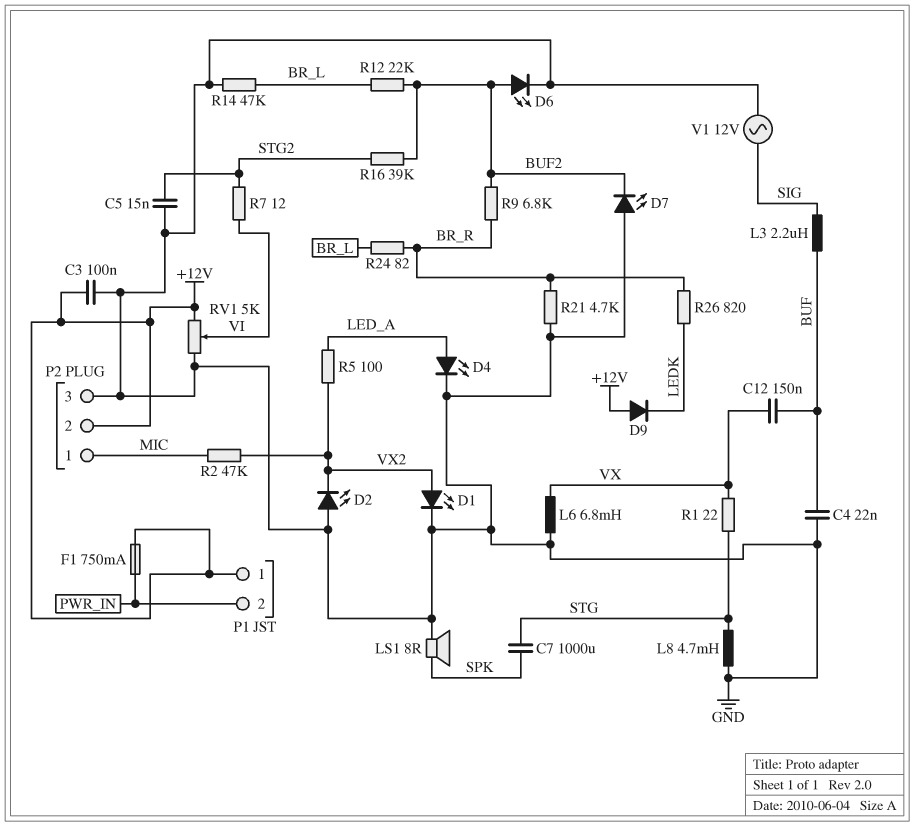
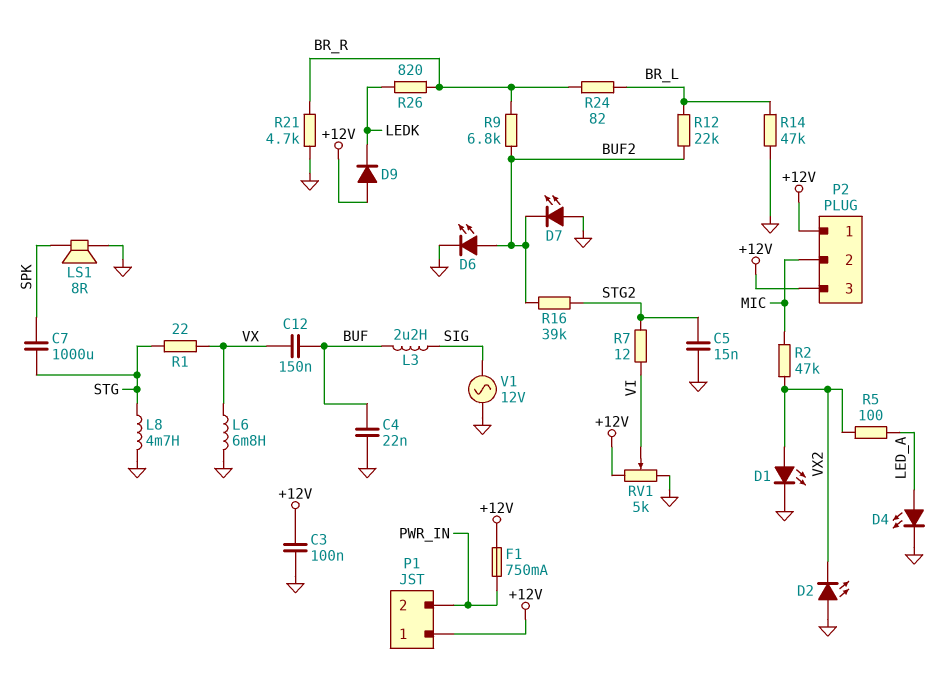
P2 pin 1: MIC -> +12V
P2 pin 2: +12V -> MIC
P2 pin 3: GND -> +12V

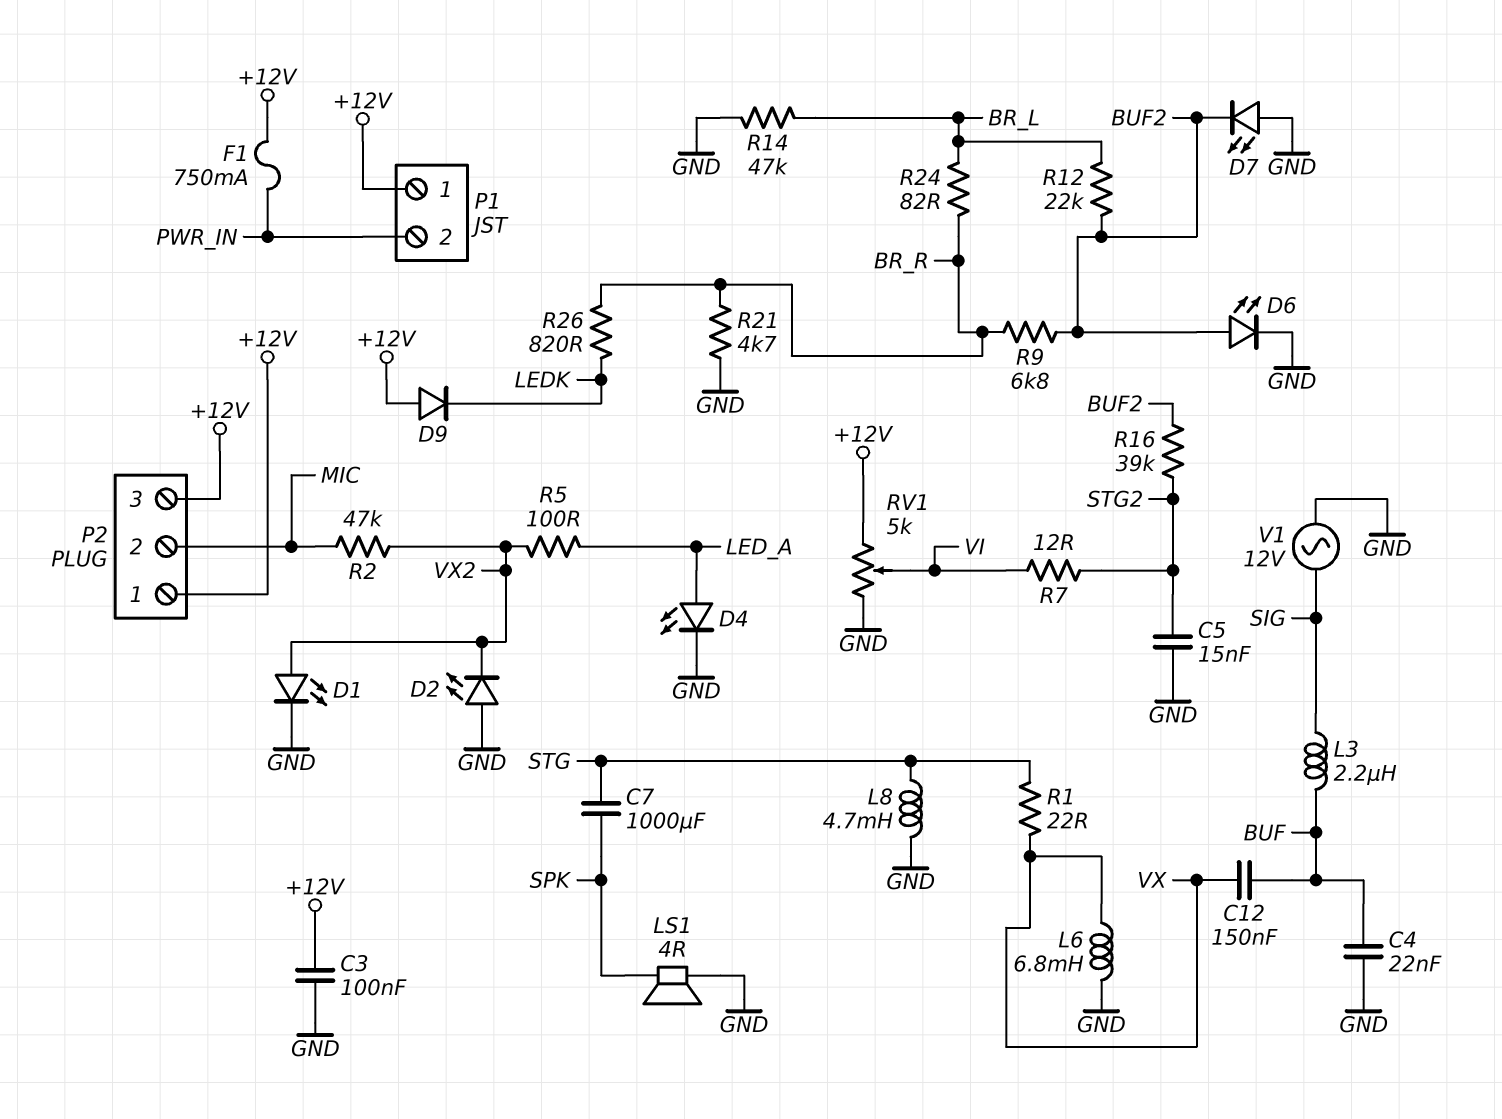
LS1: speaker 8R (GND, SPK) -> speaker 4R (GND, SPK)

